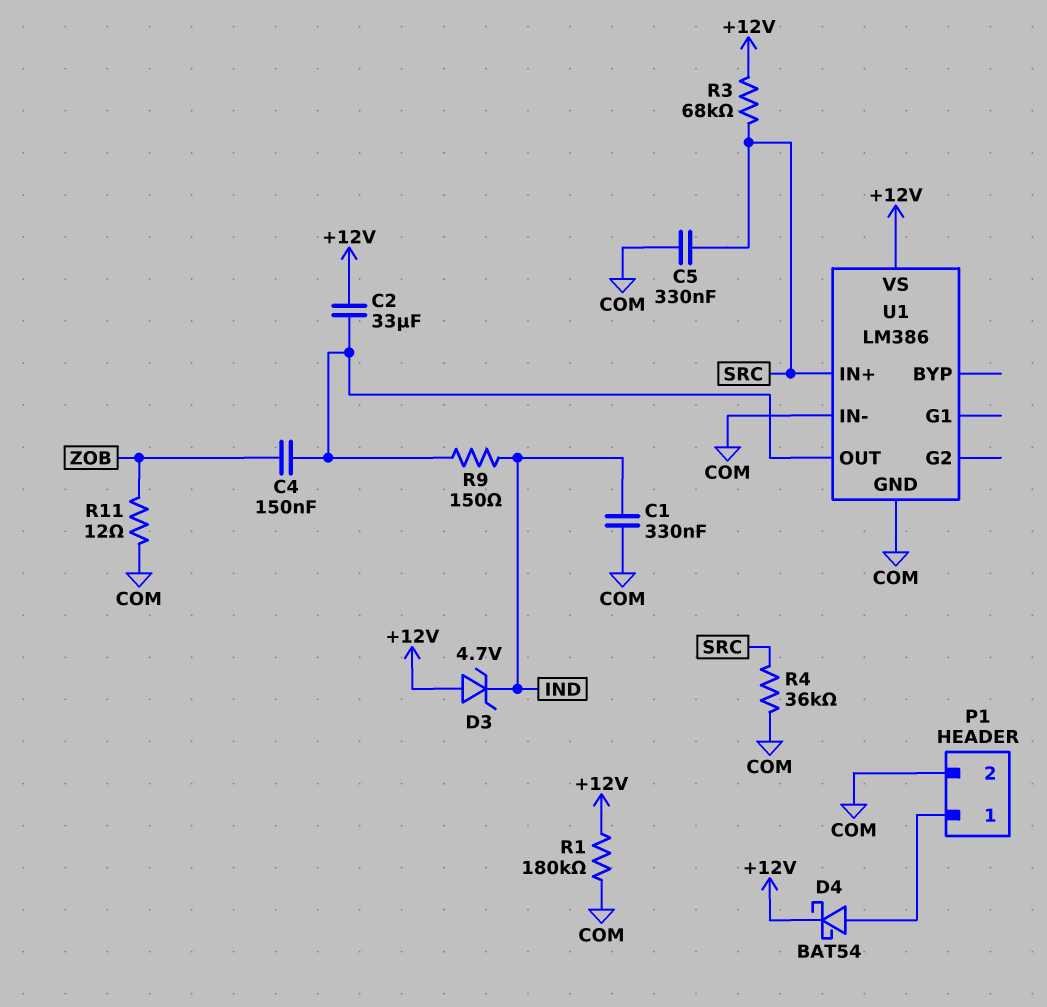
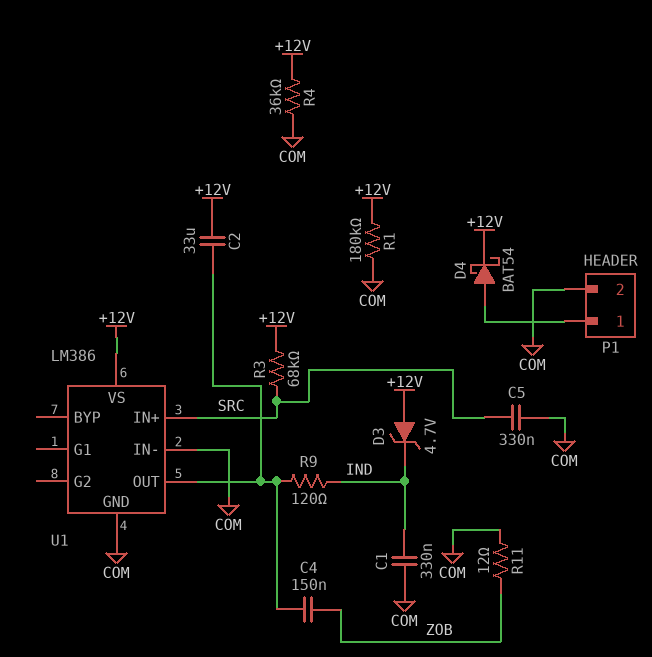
R4: 36k (COM, SRC) -> 36k (+12V, COM)
R9: 150 (IND, U1/OUT) -> 120 (IND, U1/OUT)

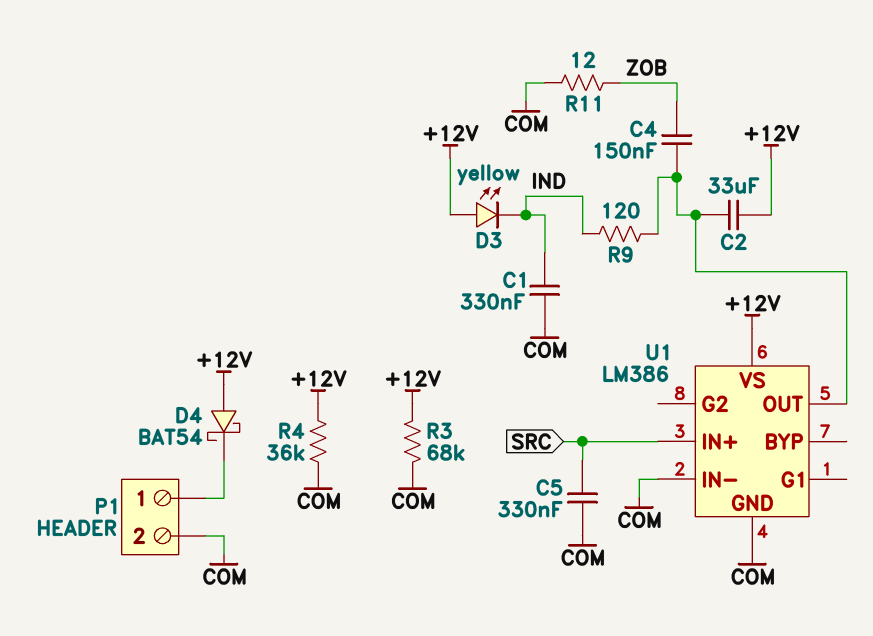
D3: zener 4.7V (A +12V, K IND) -> LED yellow (A +12V, K IND)
D4: schottky BAT54 (A P1/1, K +12V) -> schottky BAT54 (A +12V, K P1/1)
R1: 180k (+12V, COM) -> none
R3: 68k (+12V, SRC) -> 68k (+12V, COM)

